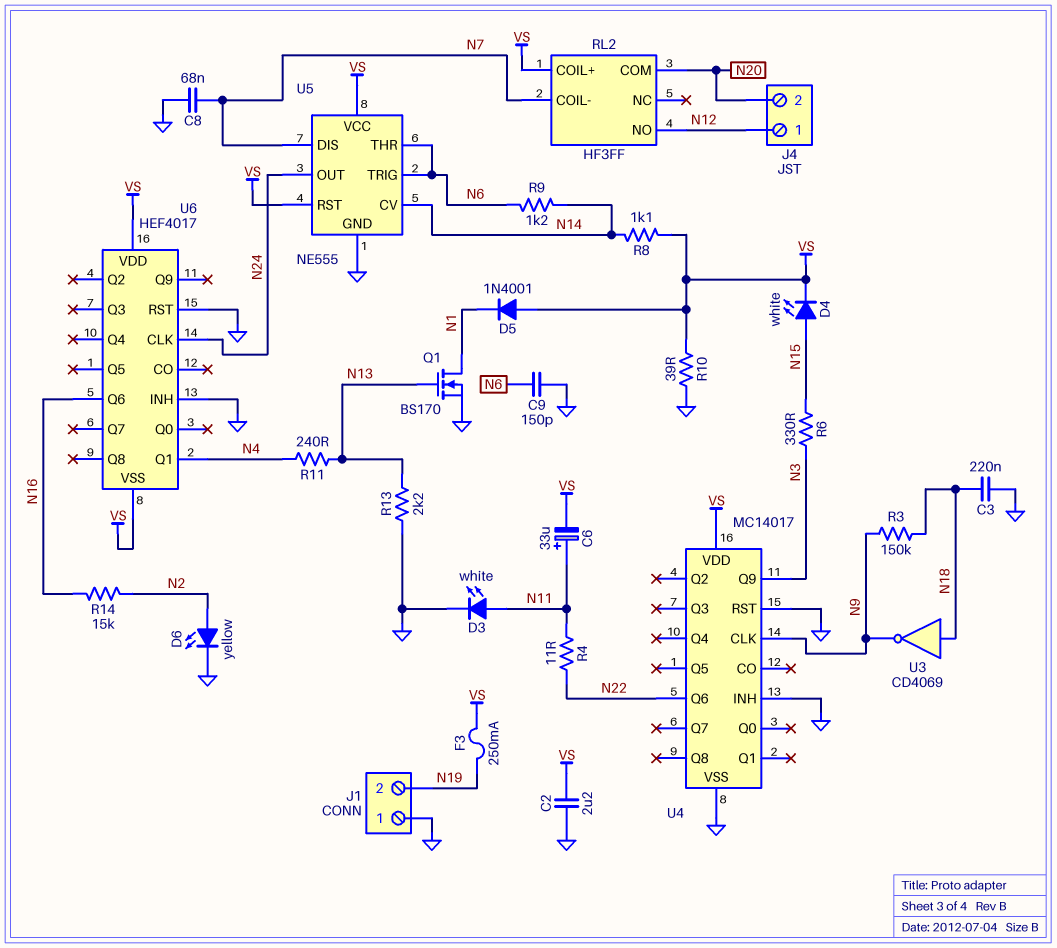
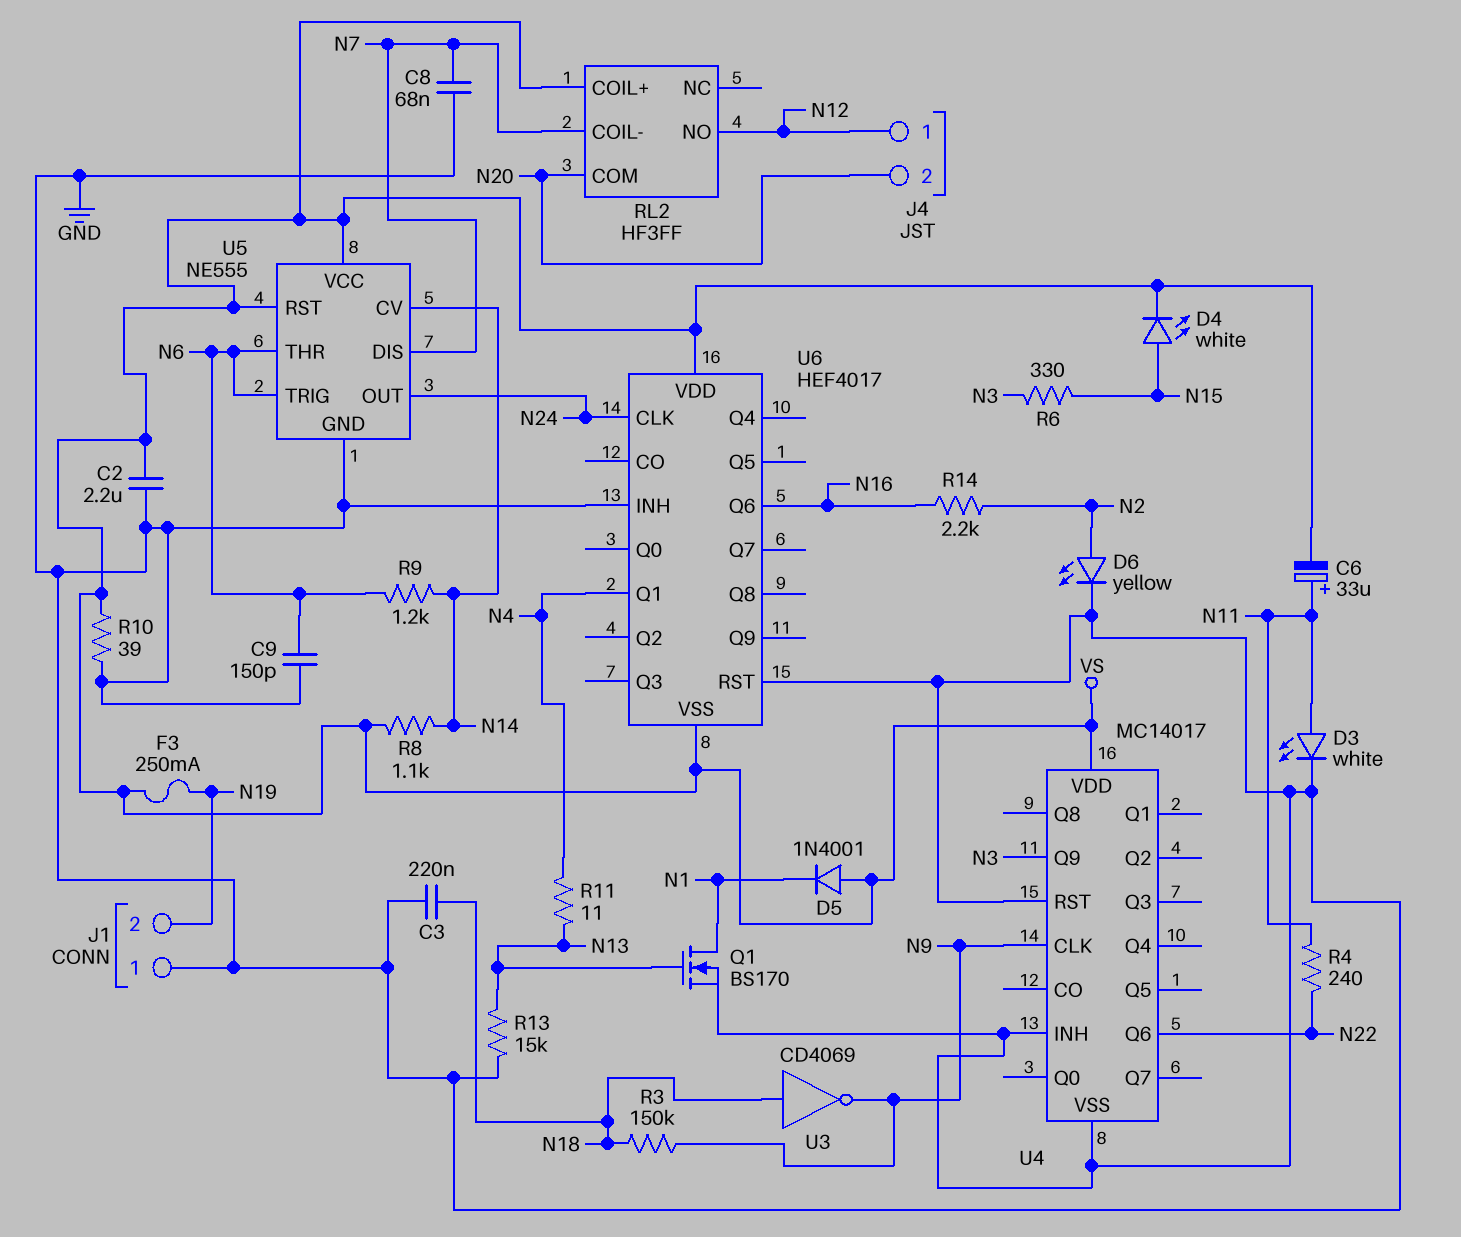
R4: 11 (N11, N22) -> 240 (N11, N22)
R11: 240 (N4, N13) -> 11 (N4, N13)
R13: 2.2k (GND, N13) -> 15k (GND, N13)
R14: 15k (N2, N16) -> 2.2k (N2, N16)

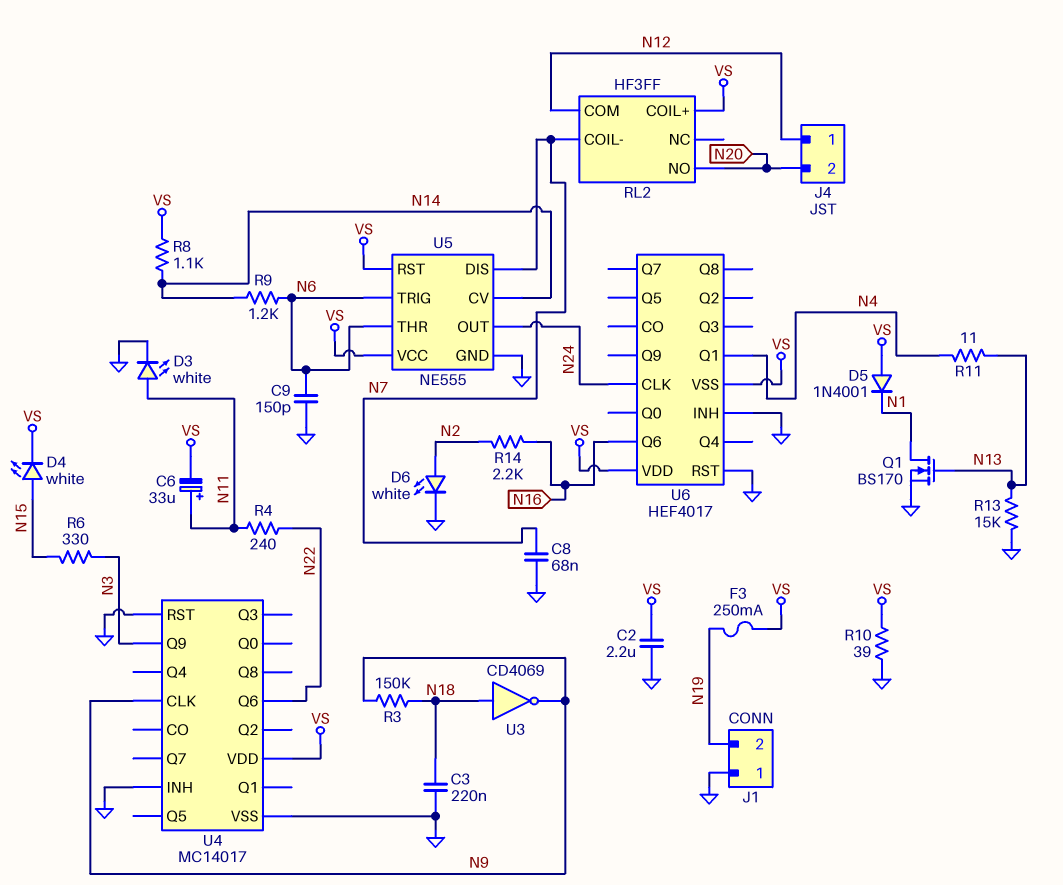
D6: LED yellow (A N2, K GND) -> LED white (A N2, K GND)
RL2 pin COM: N20 -> N12
RL2 pin NO: N12 -> N20

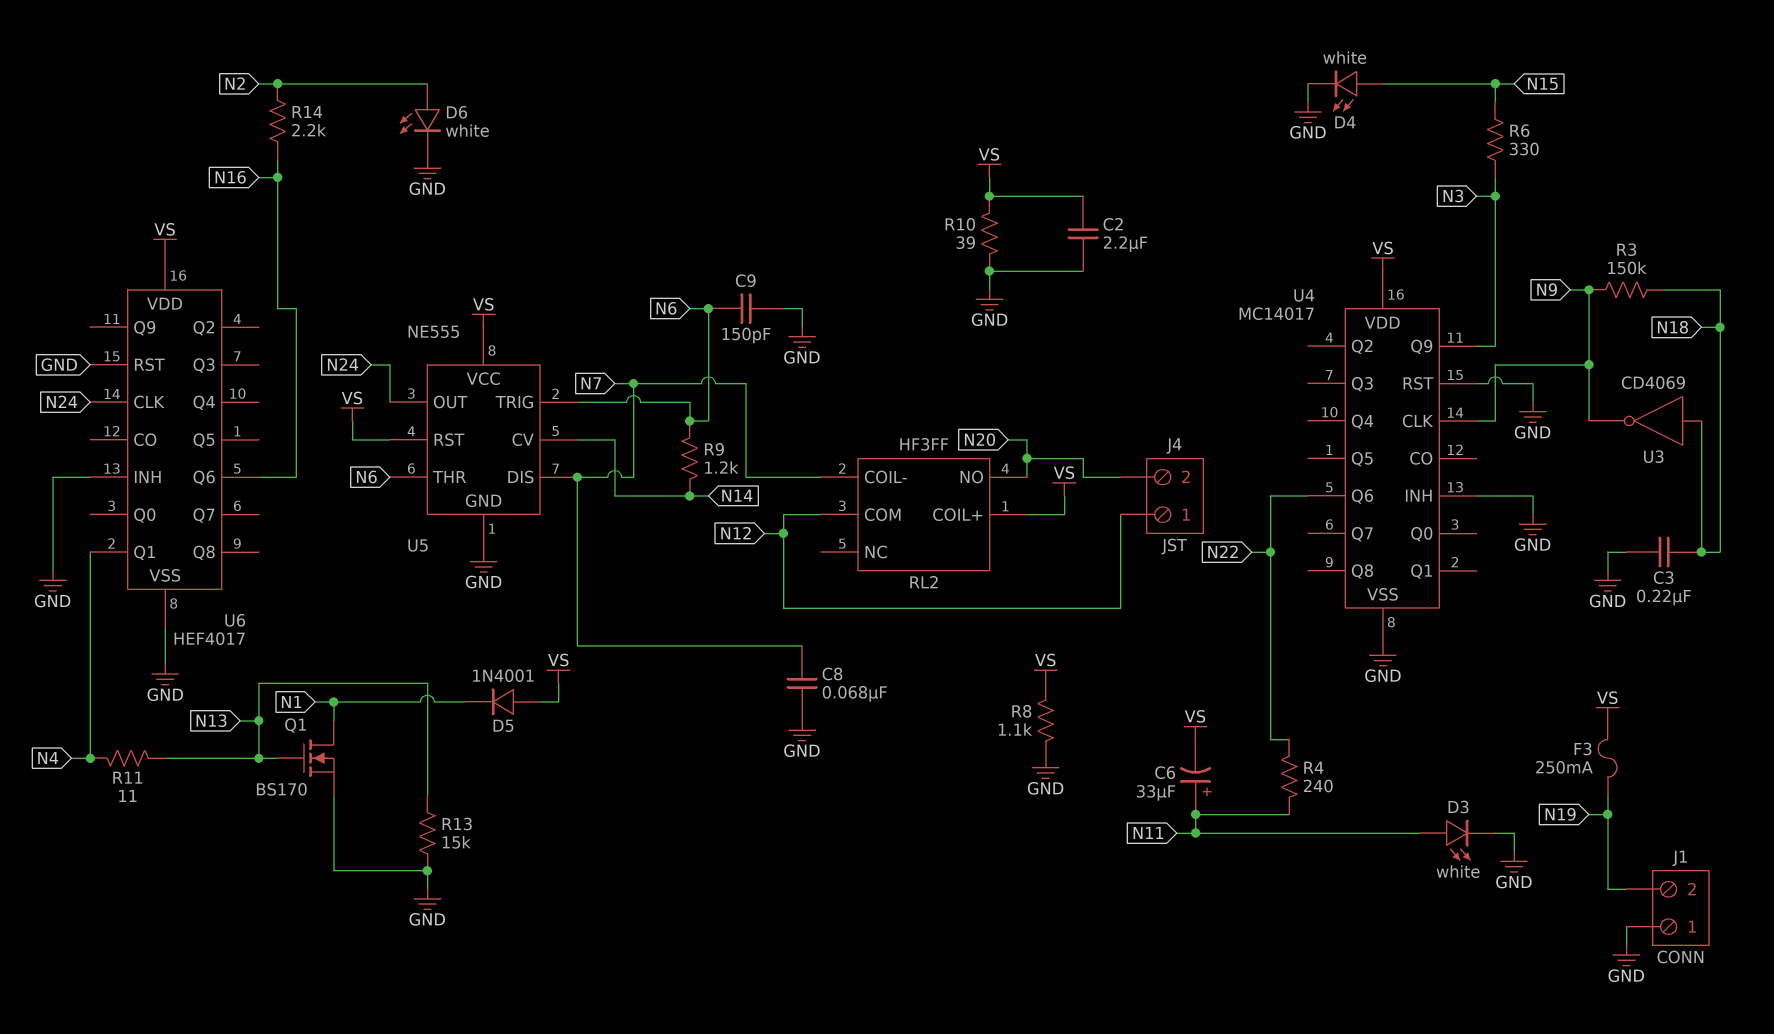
D4: LED white (A N15, K VS) -> LED white (A N15, K GND)
R8: 1.1k (N14, VS) -> 1.1k (GND, VS)
U6 pin VSS: VS -> GND

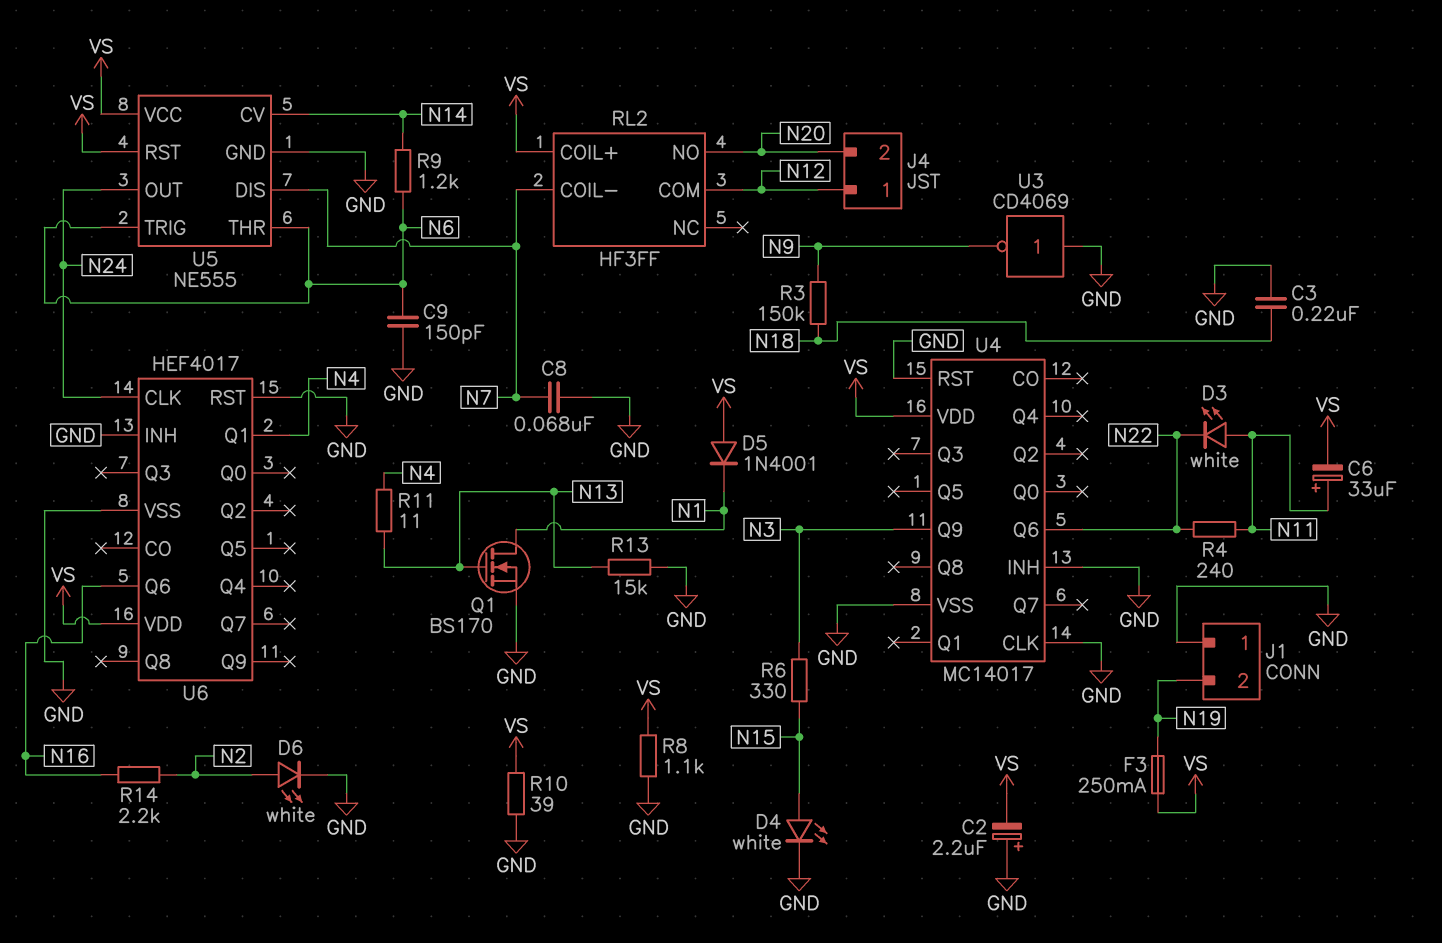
C2: 2.2uF (GND, VS) -> 2.2uF (plus GND, minus VS)
D3: LED white (A N11, K GND) -> LED white (A N11, K N22)
U3: NOT CD4069 (in N18, out N9) -> NOT CD4069 (in GND, out N9)
U4 pin CLK: N9 -> GND

